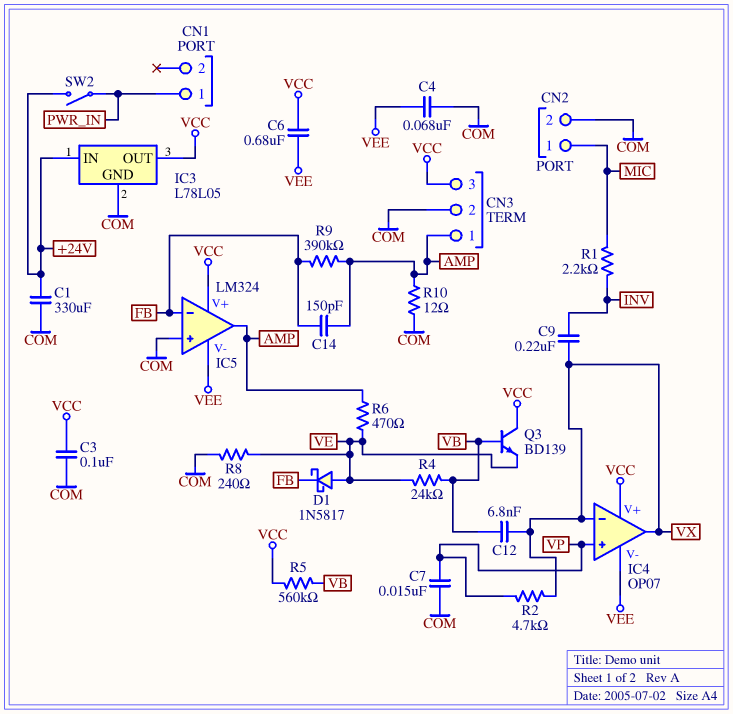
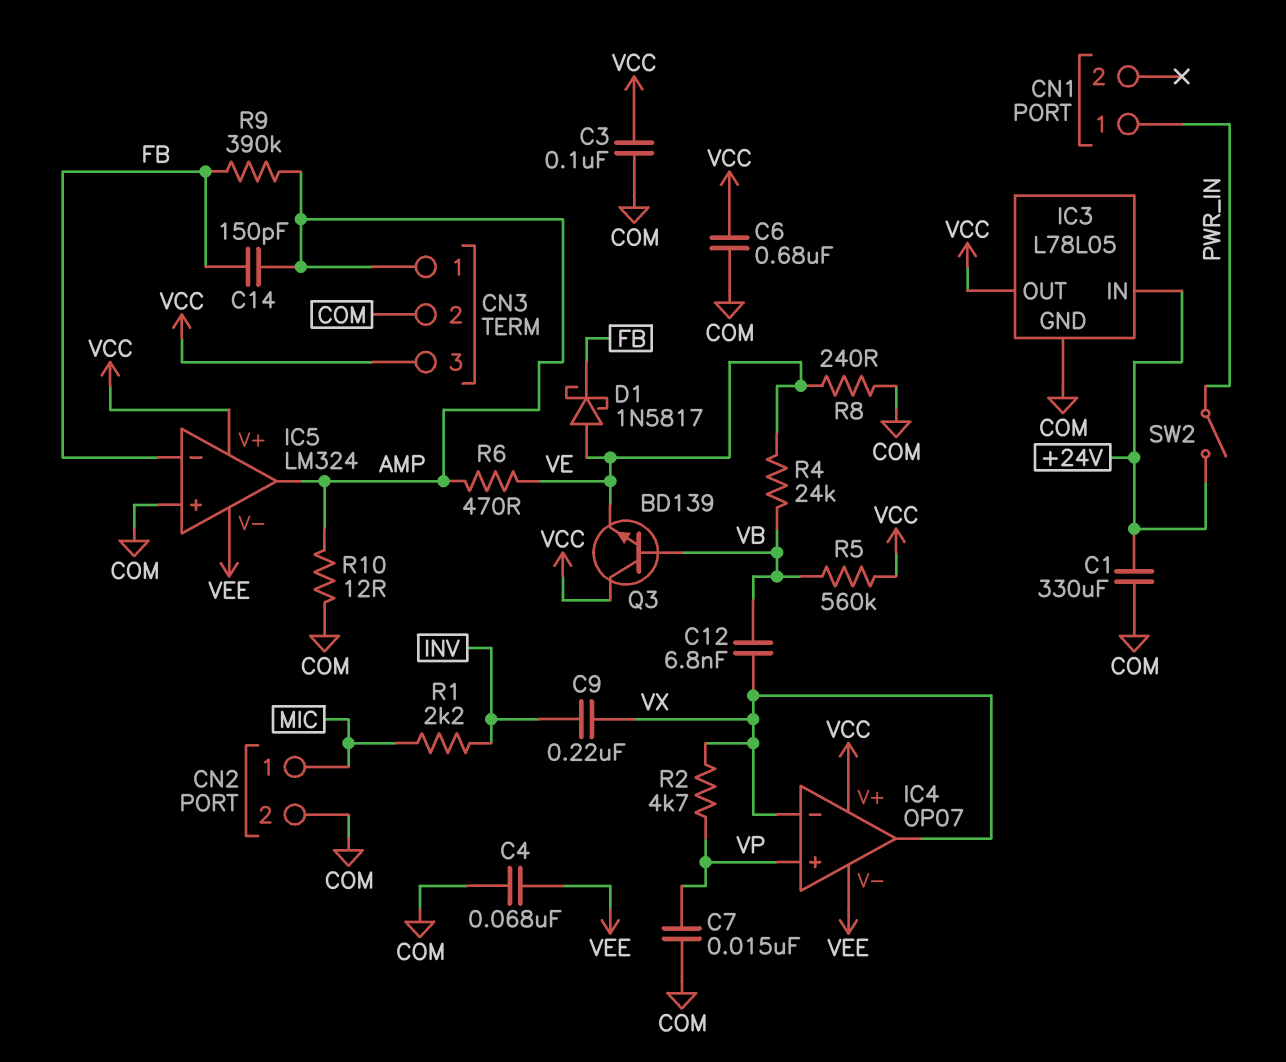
C6: 680nF (VCC, VEE) -> 680nF (COM, VCC)

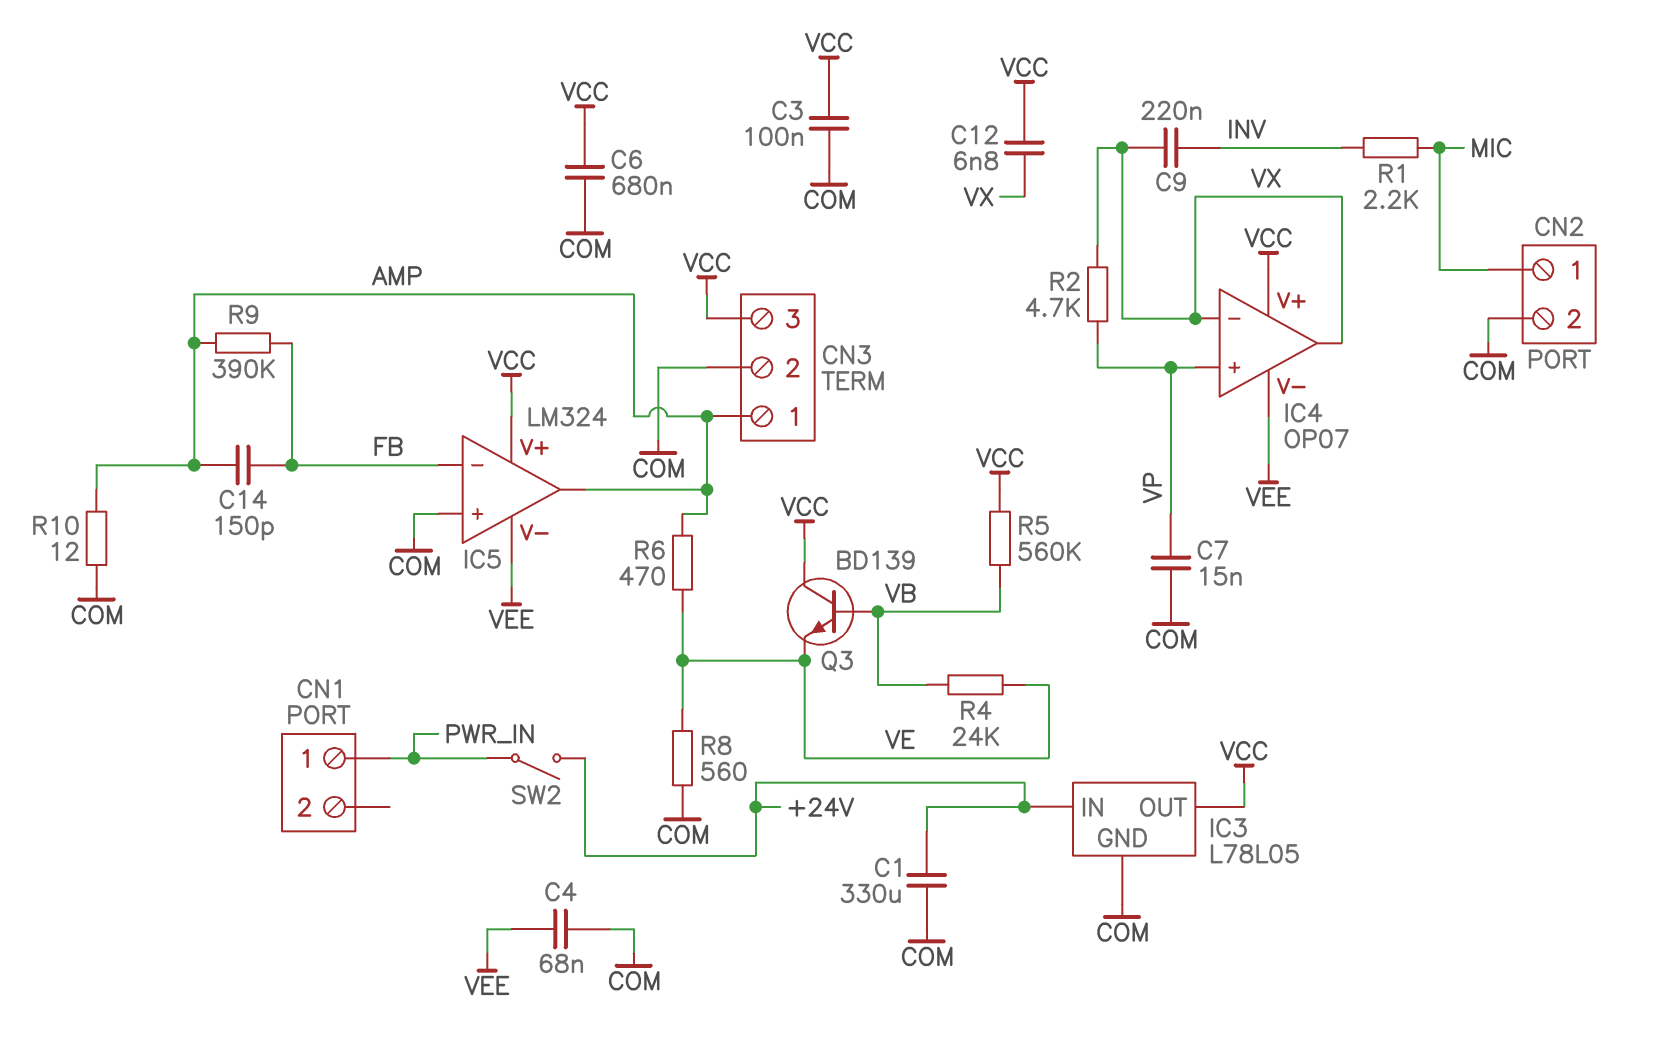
C12: 6.8nF (VB, VX) -> 6.8nF (VCC, VX)
D1: schottky 1N5817 (A VE, K FB) -> none
R8: 240 (COM, VE) -> 560 (COM, VE)

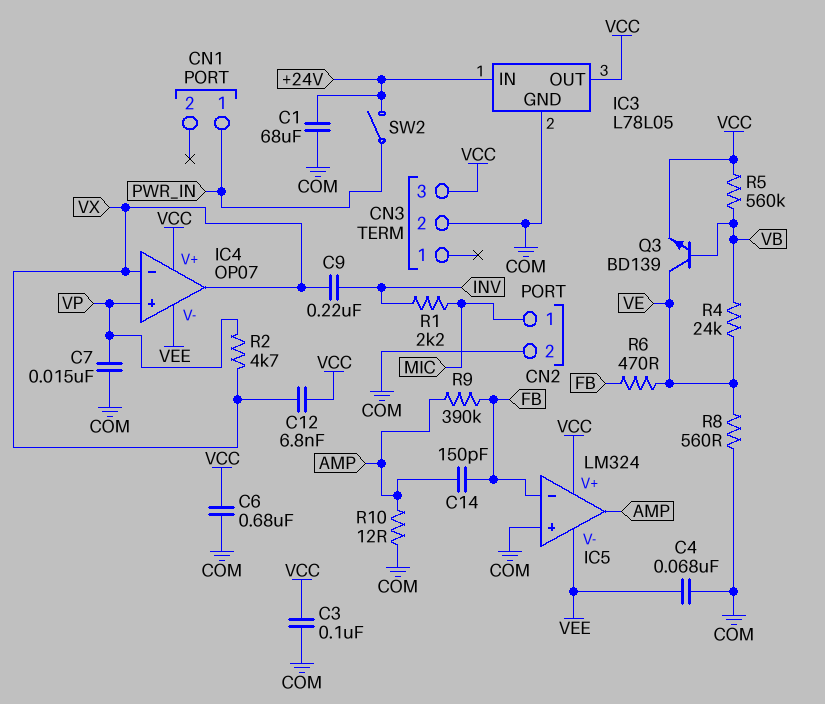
C1: 330uF (+24V, COM) -> 68uF (+24V, COM)
CN3 pin 1: AMP -> none
Q3: NPN BD139 (B VB, C VCC, E VE) -> NPN BD139 (B VB, C VE, E VCC)
R6: 470 (AMP, VE) -> 470 (FB, VE)

